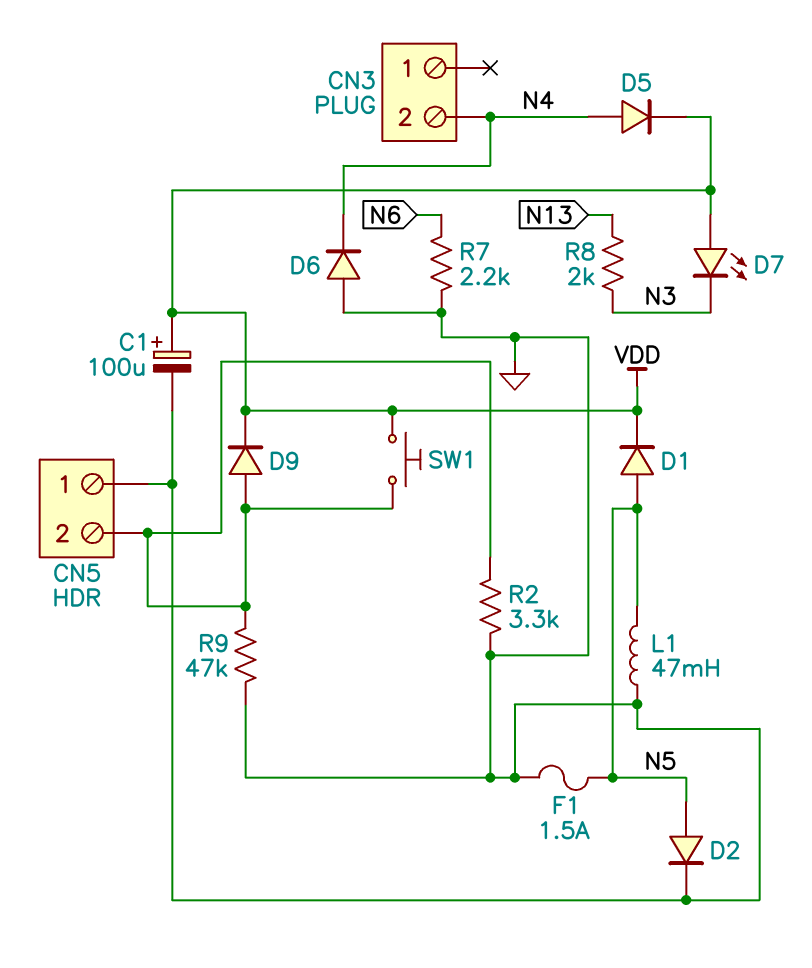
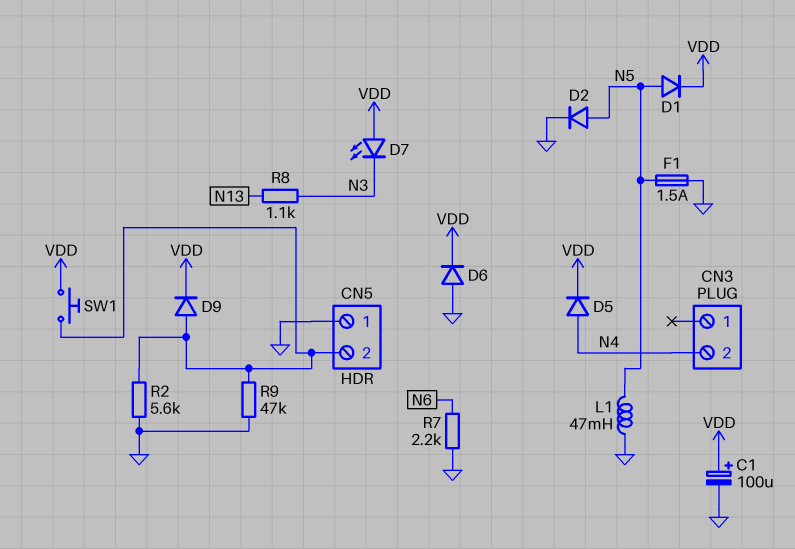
D6: diode (A GND, K N4) -> diode (A GND, K VDD)
R2: 3.3k (CN5/2, GND) -> 5.6k (CN5/2, GND)
R8: 2k (N3, N13) -> 1.1k (N3, N13)

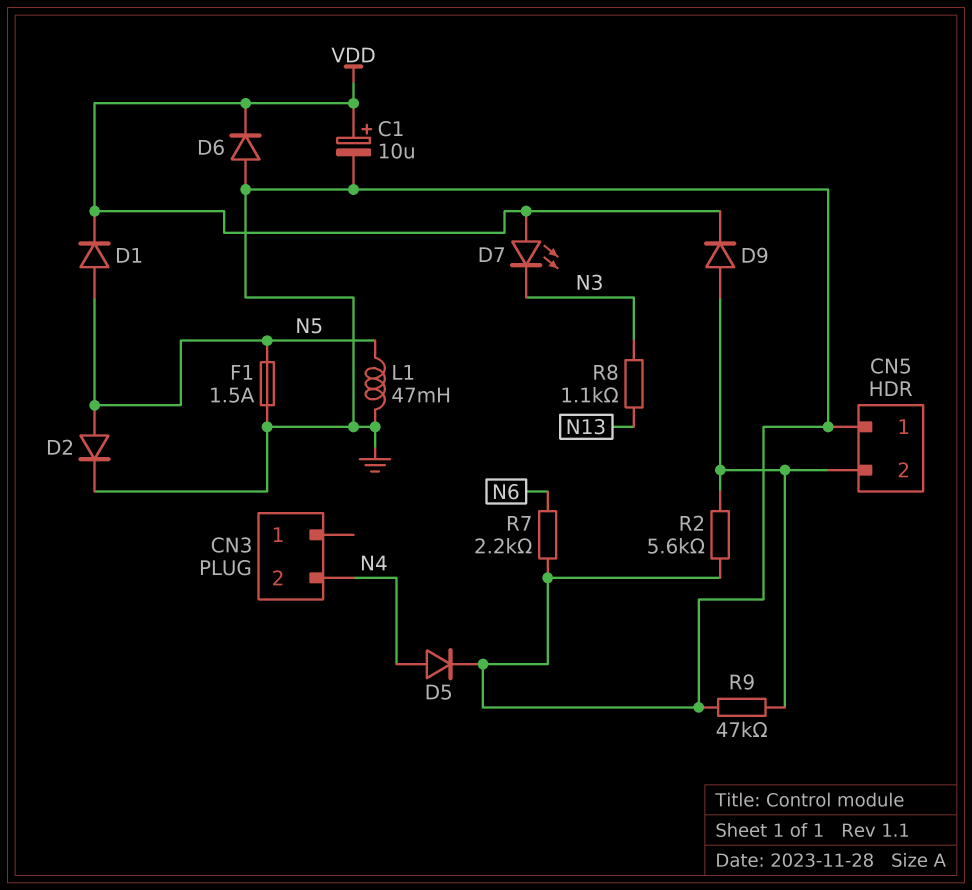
C1: 100uF (plus VDD, minus GND) -> 10uF (plus VDD, minus GND)
D5: diode (A N4, K VDD) -> diode (A N4, K GND)
SW1: button (CN5/2, VDD) -> none

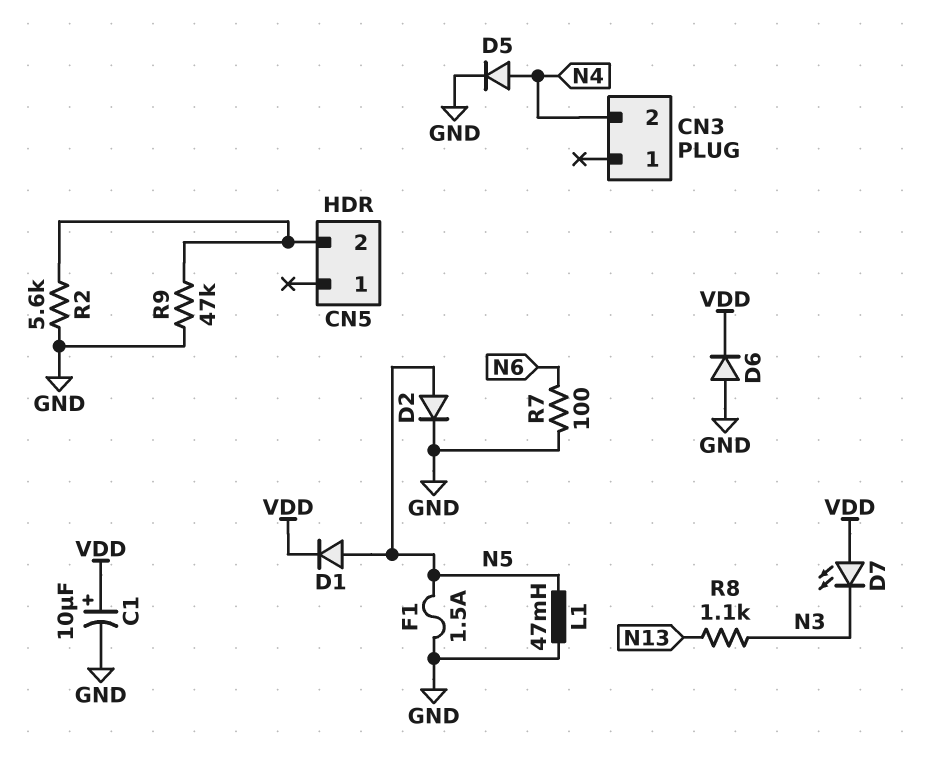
CN5 pin 1: GND -> none
D9: diode (A CN5/2, K VDD) -> none
R7: 2.2k (GND, N6) -> 100 (GND, N6)

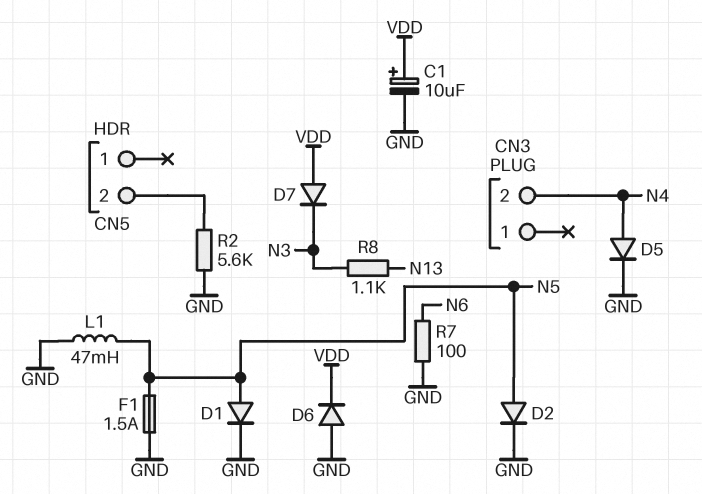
D1: diode (A N5, K VDD) -> diode (A N5, K GND)
D7: LED (A VDD, K N3) -> diode (A VDD, K N3)
R9: 47k (CN5/2, GND) -> none

